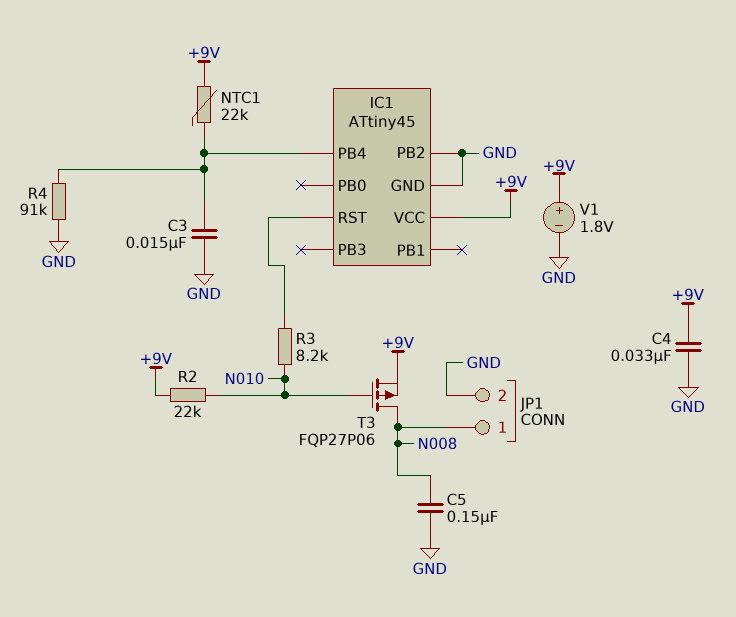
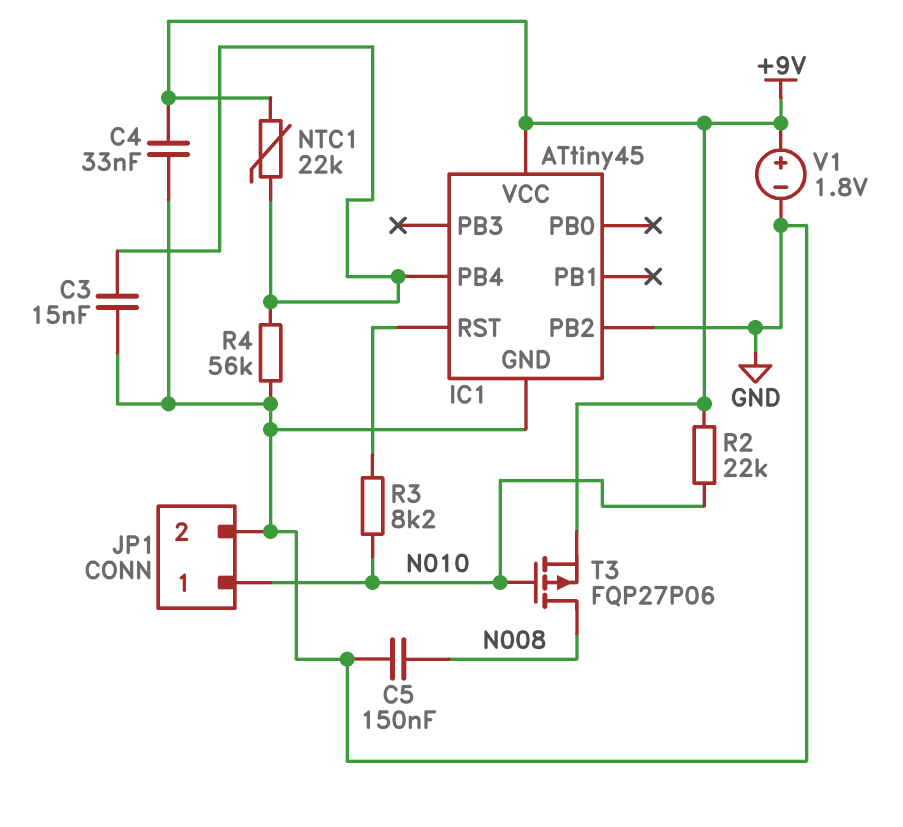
JP1 pin 1: N008 -> N010
R4: 91k (GND, IC1/PB4) -> 56k (GND, IC1/PB4)

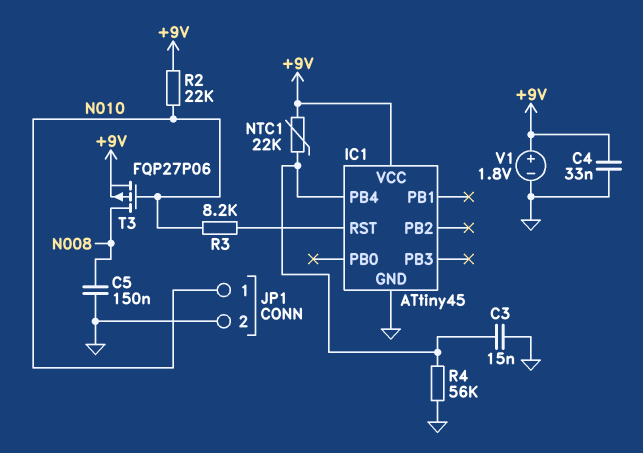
IC1 pin PB2: GND -> none

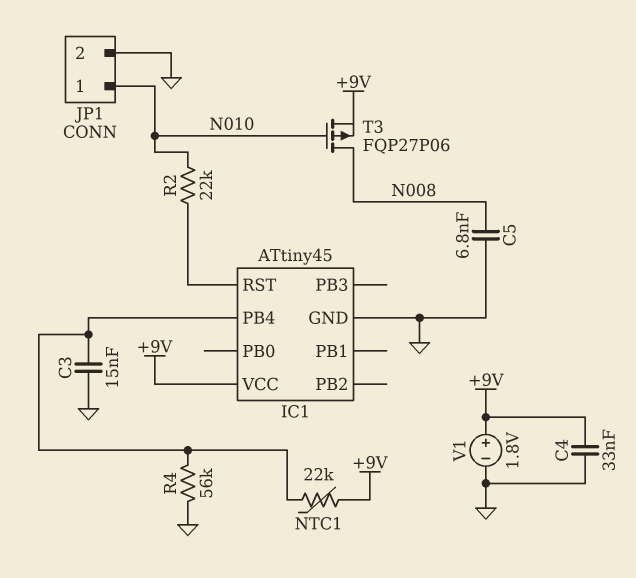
C5: 150nF (GND, N008) -> 6.8nF (GND, N008)
R2: 22k (+9V, N010) -> 22k (IC1/RST, N010)
R3: 8.2k (IC1/RST, N010) -> none

